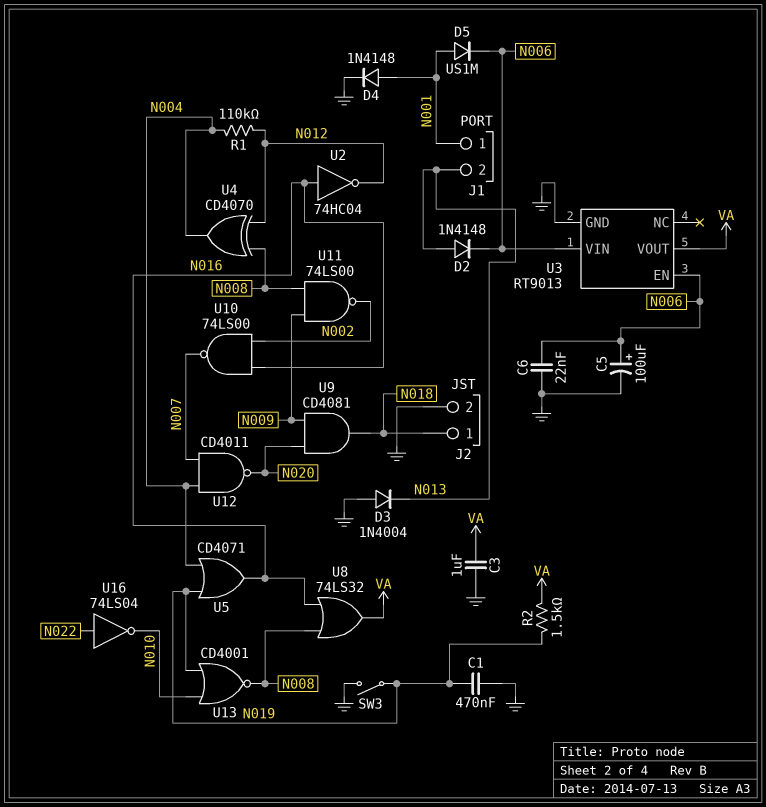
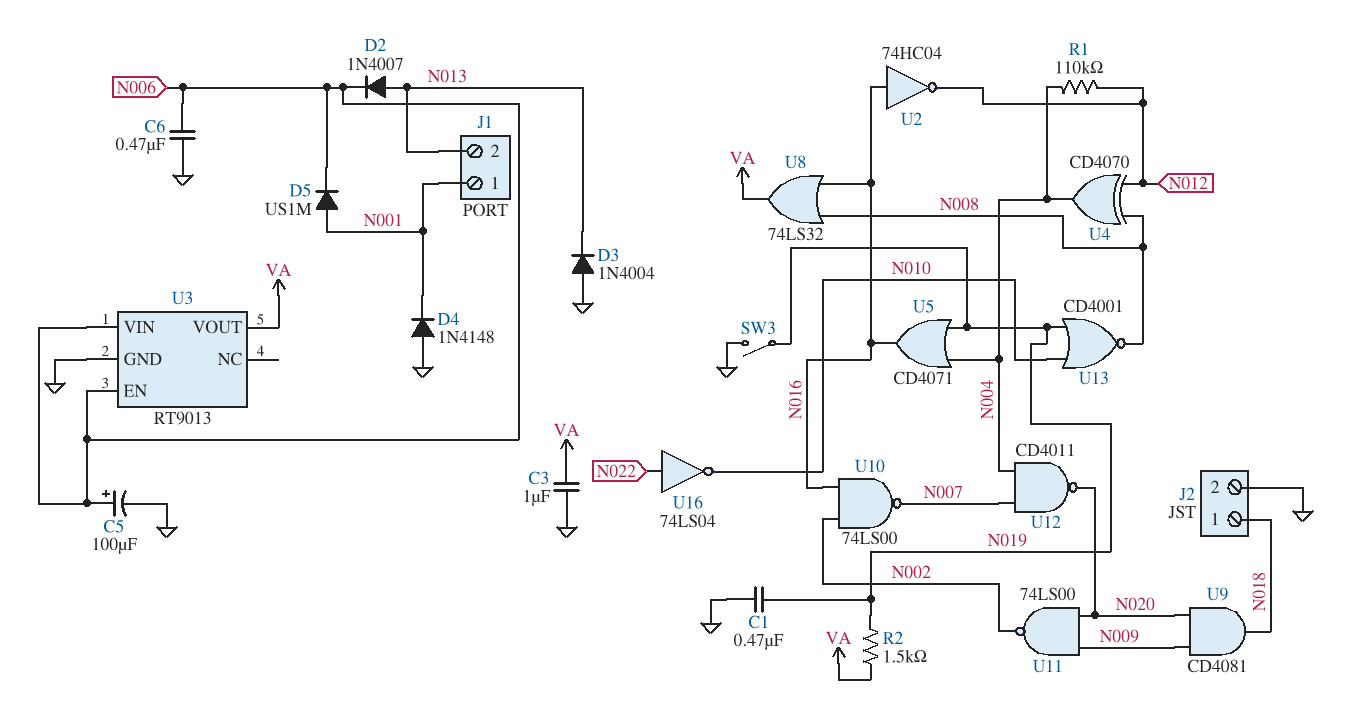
C6: 22nF (GND, N006) -> 470nF (GND, N006)
D2: diode 1N4148 (A N013, K N006) -> diode 1N4007 (A N013, K N006)
D4: diode 1N4148 (A N001, K GND) -> diode 1N4148 (A GND, K N001)
U11: NAND 74LS00 (in N008, in N009, out N002) -> NAND 74LS00 (in N009, in N020, out N002)

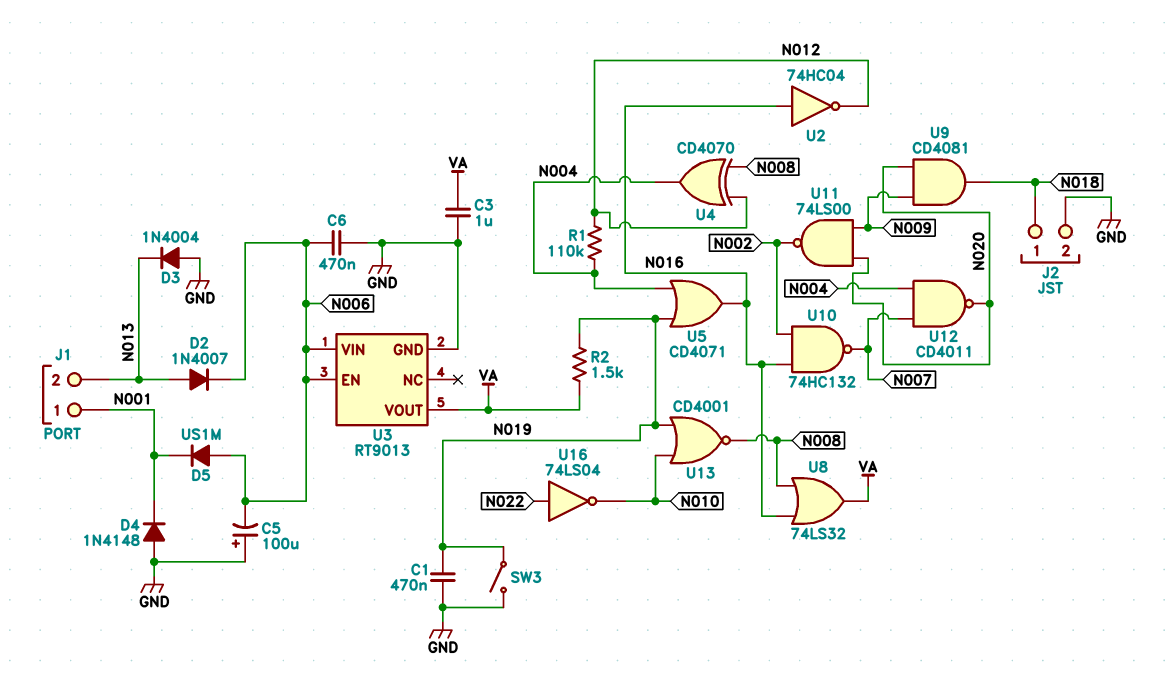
C5: 100uF (plus N006, minus GND) -> 100uF (plus GND, minus N006)
D5: diode US1M (A N001, K N006) -> diode US1M (A N006, K N001)
U10: NAND 74LS00 (in N002, in N016, out N007) -> NAND 74HC132 (in N002, in N016, out N007)

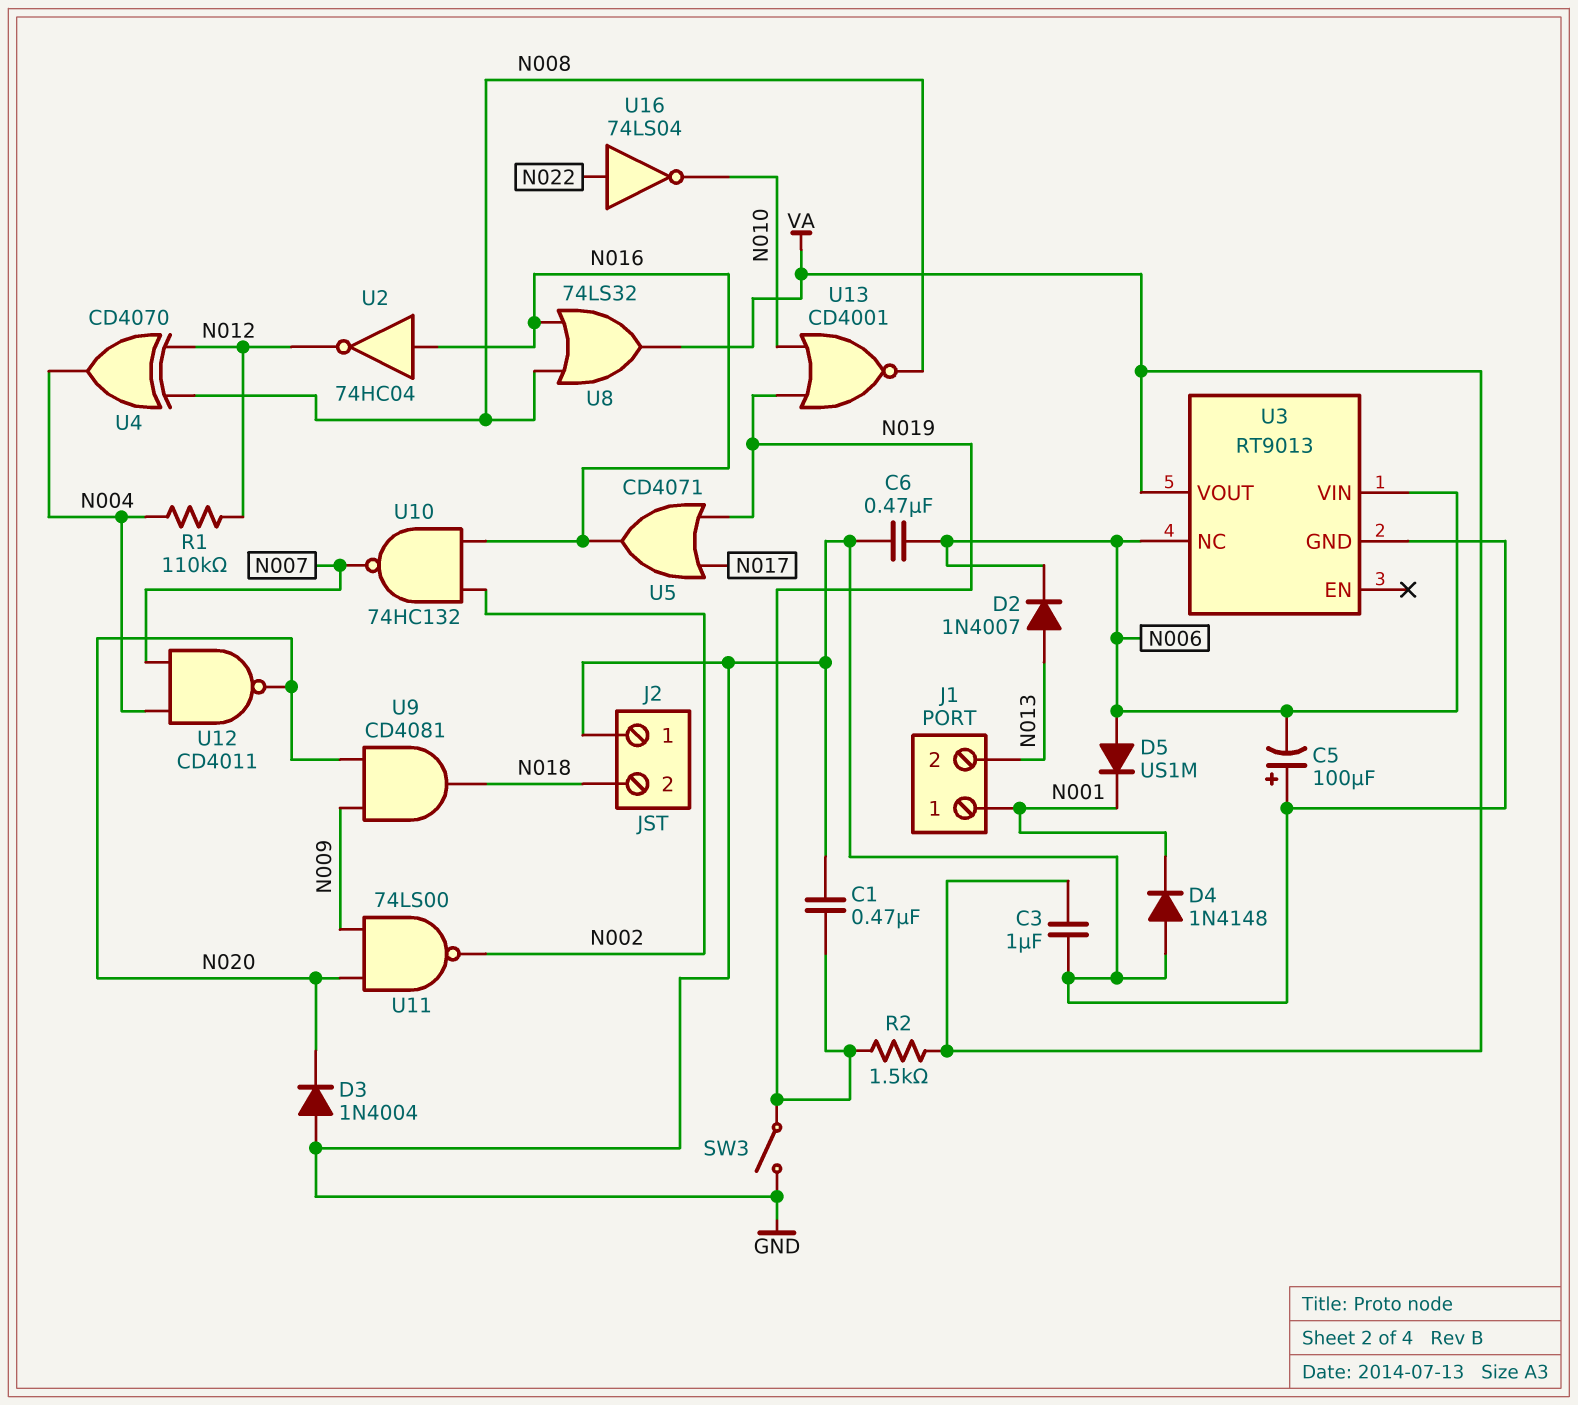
D3: diode 1N4004 (A GND, K N013) -> diode 1N4004 (A GND, K N020)
J2 pin 1: N018 -> GND
J2 pin 2: GND -> N018
U3 pin EN: N006 -> none
U3 pin NC: none -> N006
U5: OR CD4071 (in N004, in N019, out N016) -> OR CD4071 (in N017, in N019, out N016)

